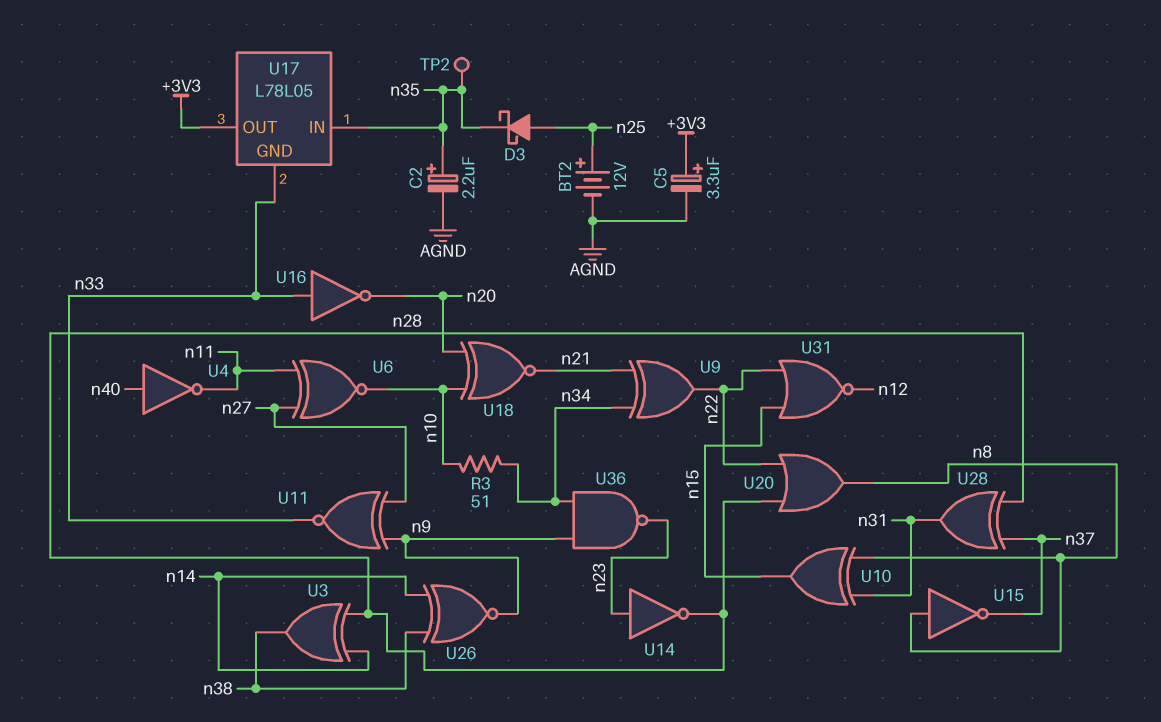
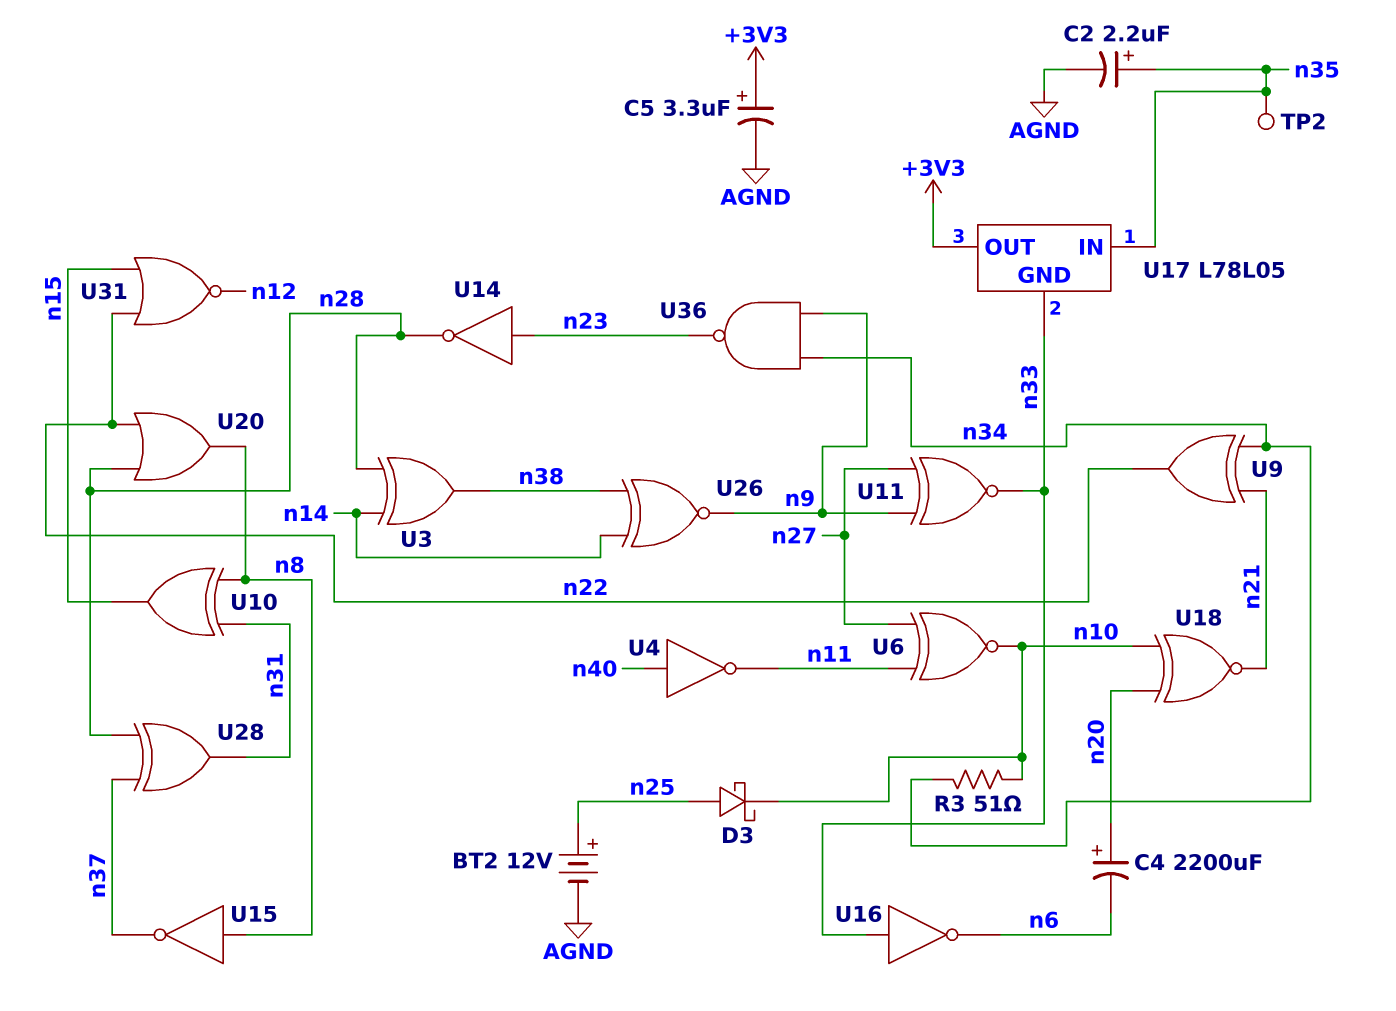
C4: none -> 2200uF (plus n20, minus n6)
D3: schottky (A n25, K n35) -> schottky (A n25, K n10)
U16: NOT (in n33, out n20) -> NOT (in n33, out n6)

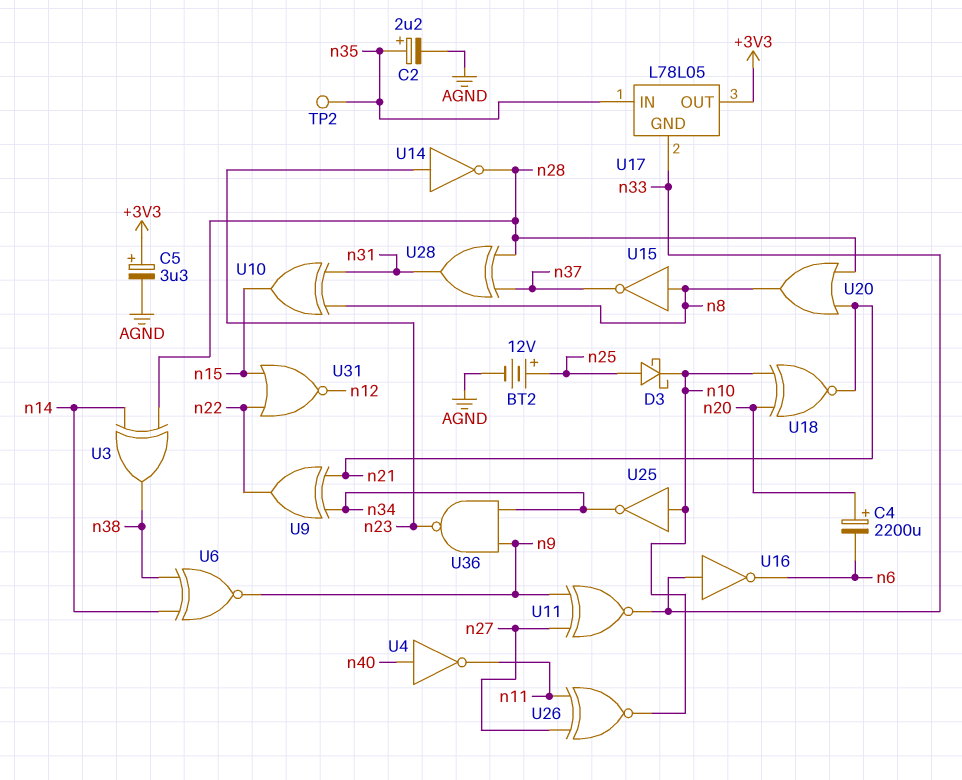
R3: 51 (n10, n34) -> none
U6: XNOR (in n11, in n27, out n10) -> XNOR (in n14, in n38, out n9)
U20: OR (in n22, in n28, out n8) -> OR (in n21, in n28, out n8)
U25: none -> NOT (in n10, out n34)
U26: XNOR (in n14, in n38, out n9) -> XNOR (in n11, in n27, out n10)

